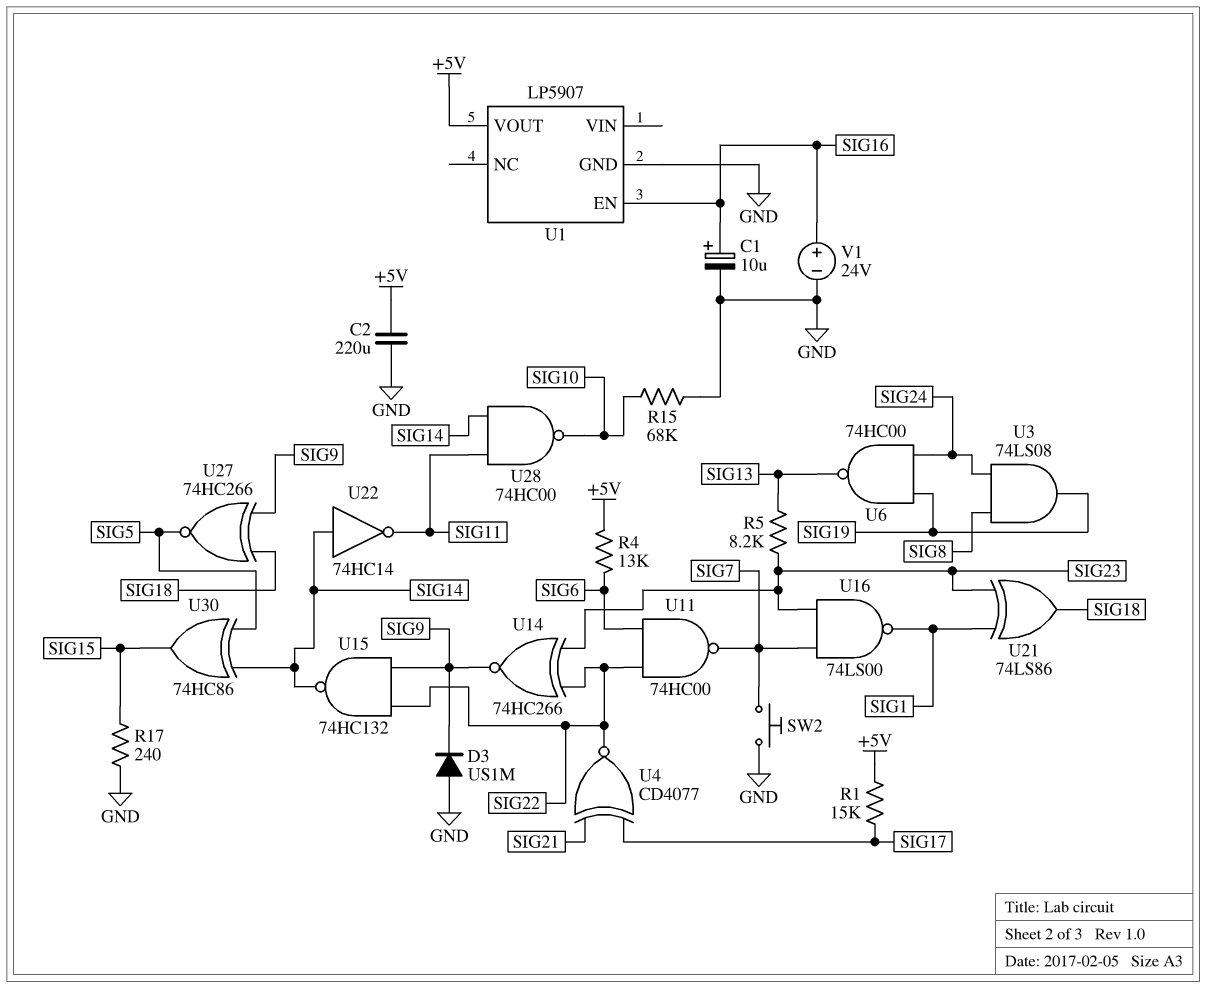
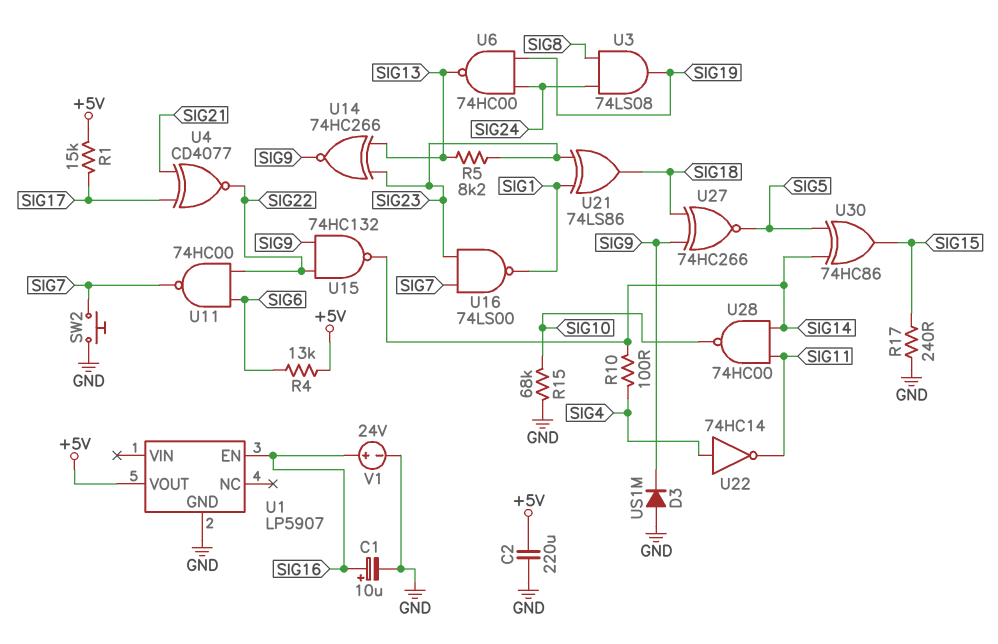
R10: none -> 100 (SIG4, SIG14)
U14: XNOR 74HC266 (in SIG22, in SIG23, out SIG9) -> XNOR 74HC266 (in SIG13, in SIG23, out SIG9)
U22: NOT 74HC14 (in SIG14, out SIG11) -> NOT 74HC14 (in SIG4, out SIG11)

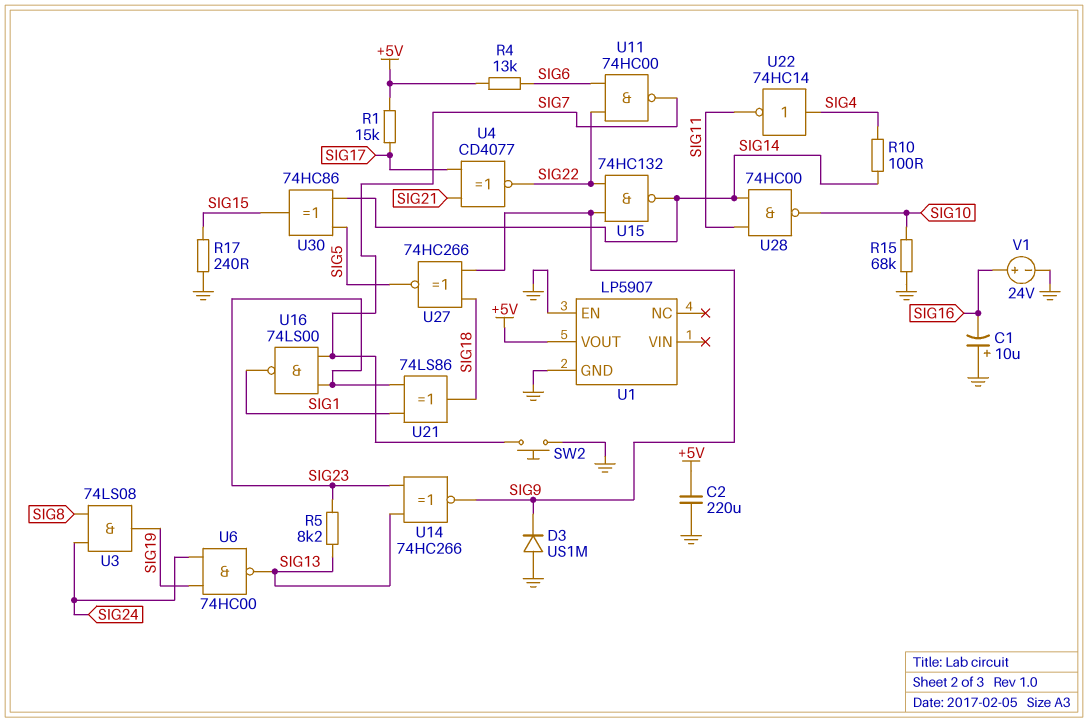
C1: 10uF (plus SIG16, minus GND) -> 10uF (plus GND, minus SIG16)
U1 pin EN: SIG16 -> GND

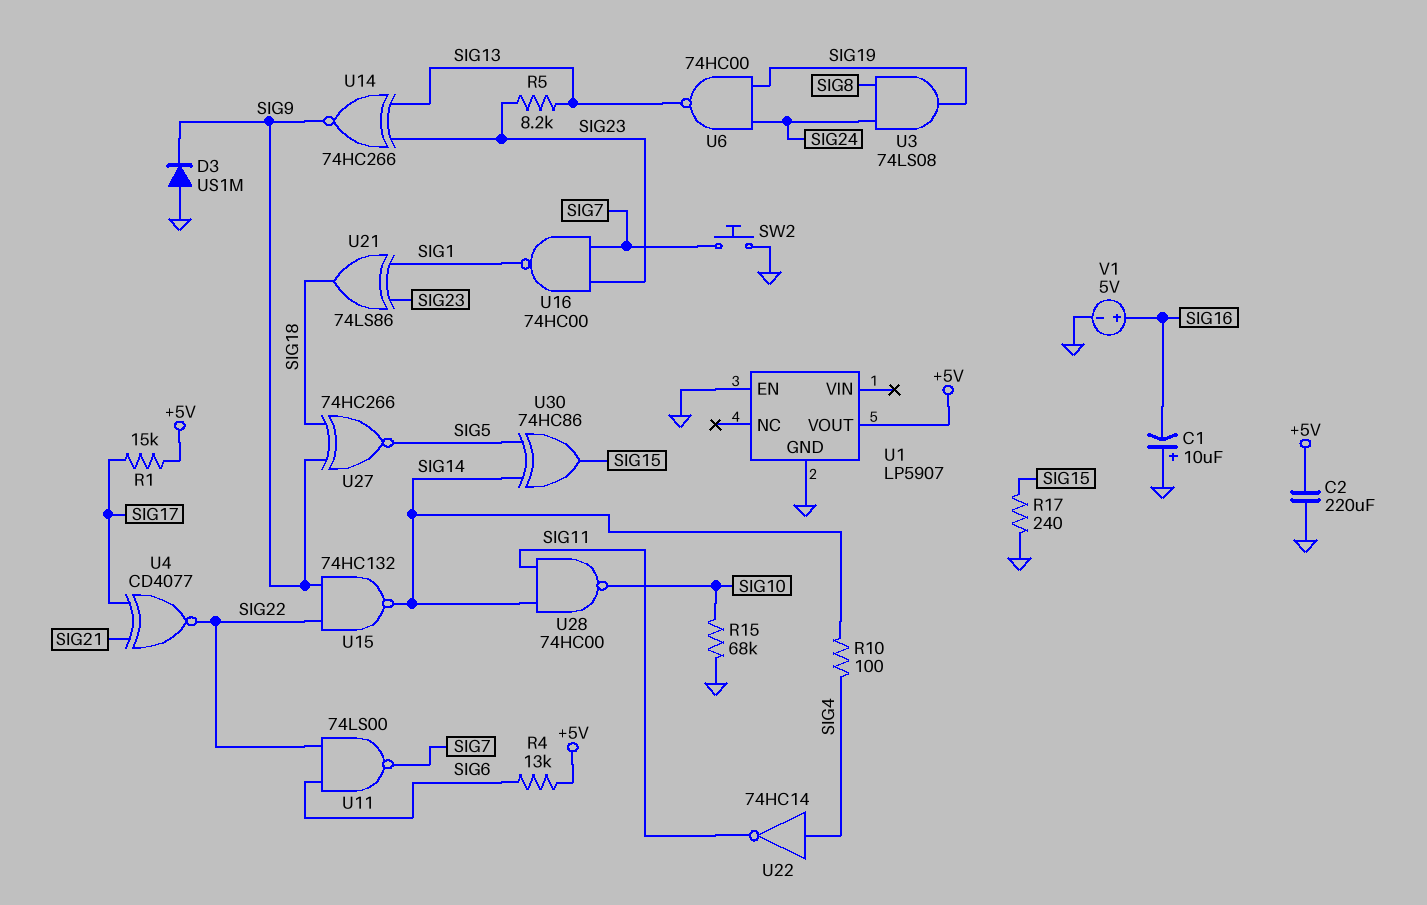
U11: NAND 74HC00 (in SIG6, in SIG22, out SIG7) -> NAND 74LS00 (in SIG6, in SIG22, out SIG7)
U16: NAND 74LS00 (in SIG7, in SIG23, out SIG1) -> NAND 74HC00 (in SIG7, in SIG23, out SIG1)
V1: 24V (plus SIG16, minus GND) -> 5V (plus SIG16, minus GND)

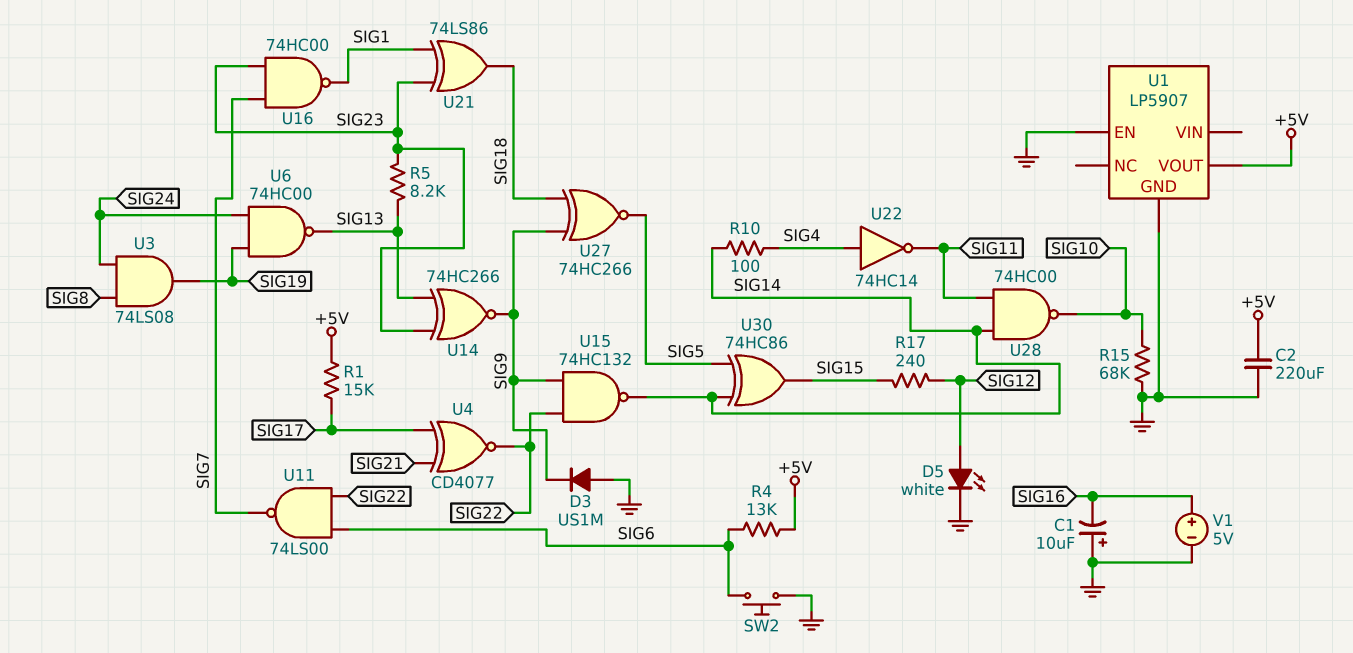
D5: none -> LED white (A SIG12, K GND)
R17: 240 (GND, SIG15) -> 240 (SIG12, SIG15)
SW2: button (GND, SIG7) -> button (GND, SIG6)

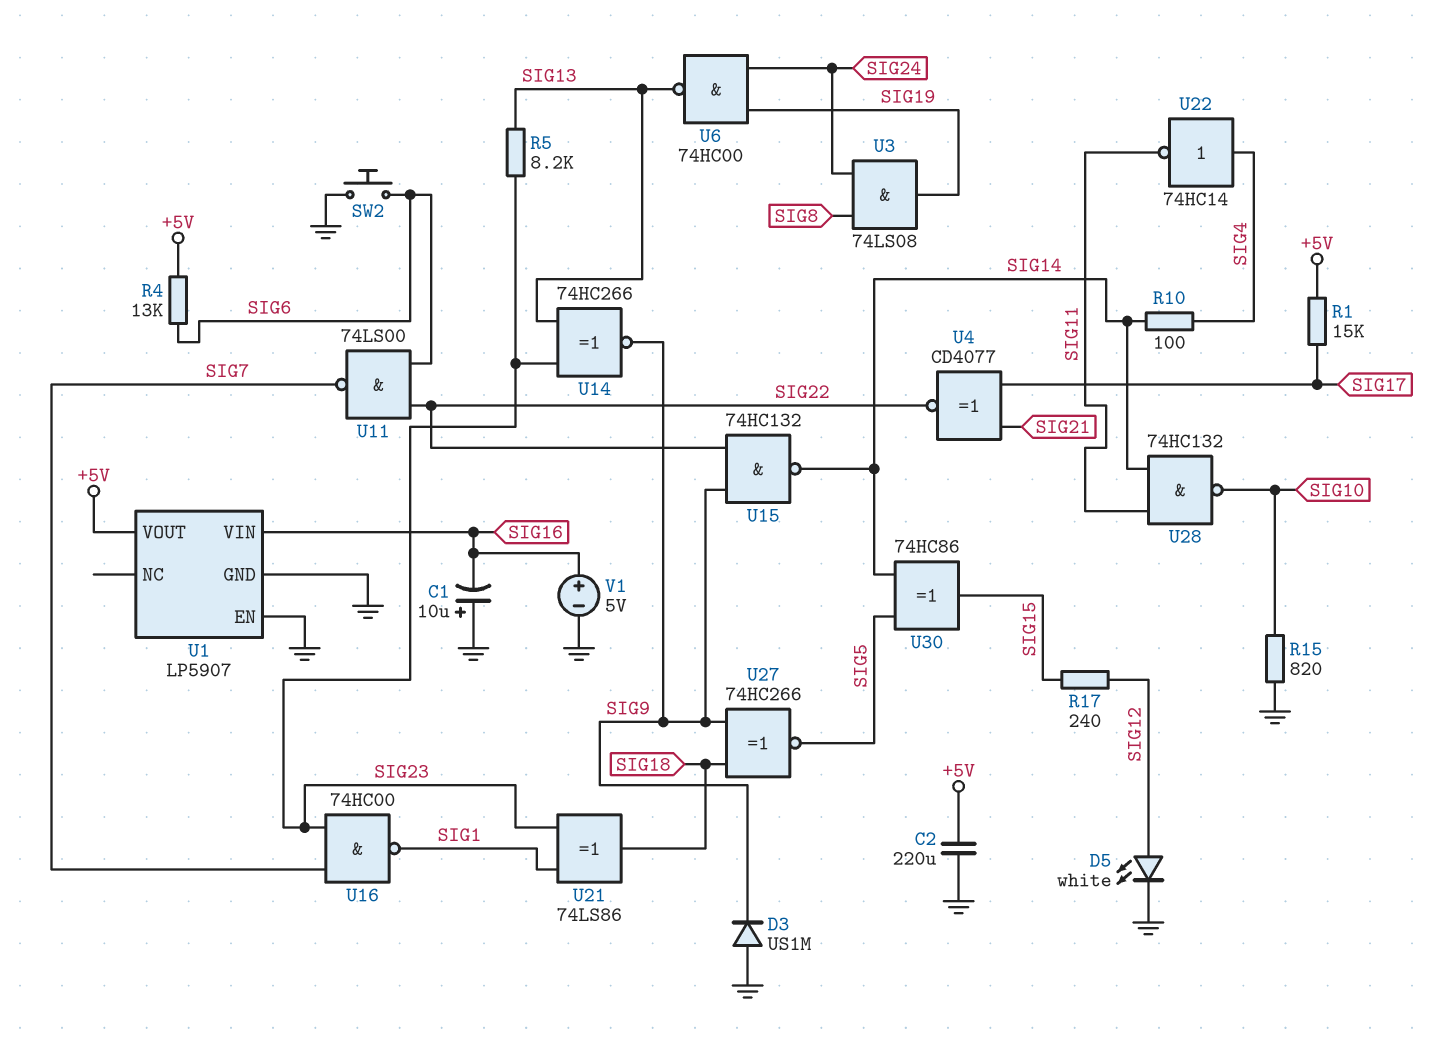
R15: 68k (GND, SIG10) -> 820 (GND, SIG10)
U1 pin VIN: none -> SIG16
U28: NAND 74HC00 (in SIG11, in SIG14, out SIG10) -> NAND 74HC132 (in SIG11, in SIG14, out SIG10)

